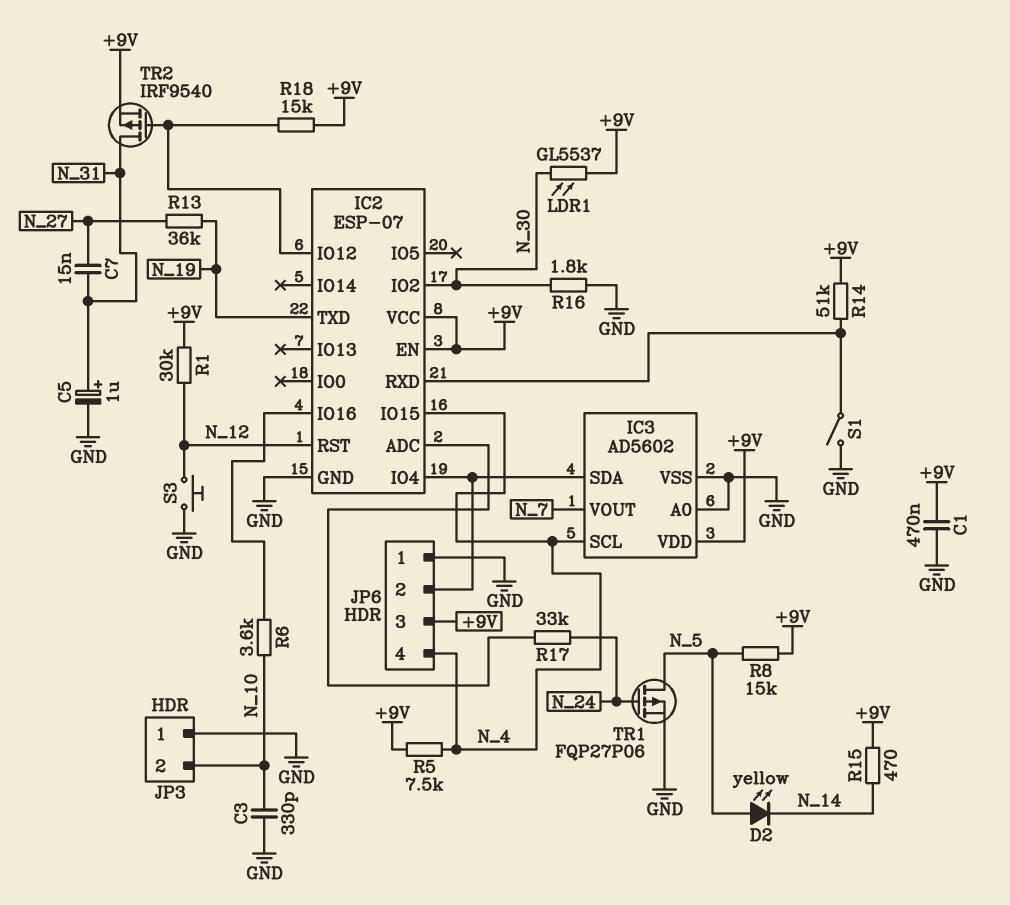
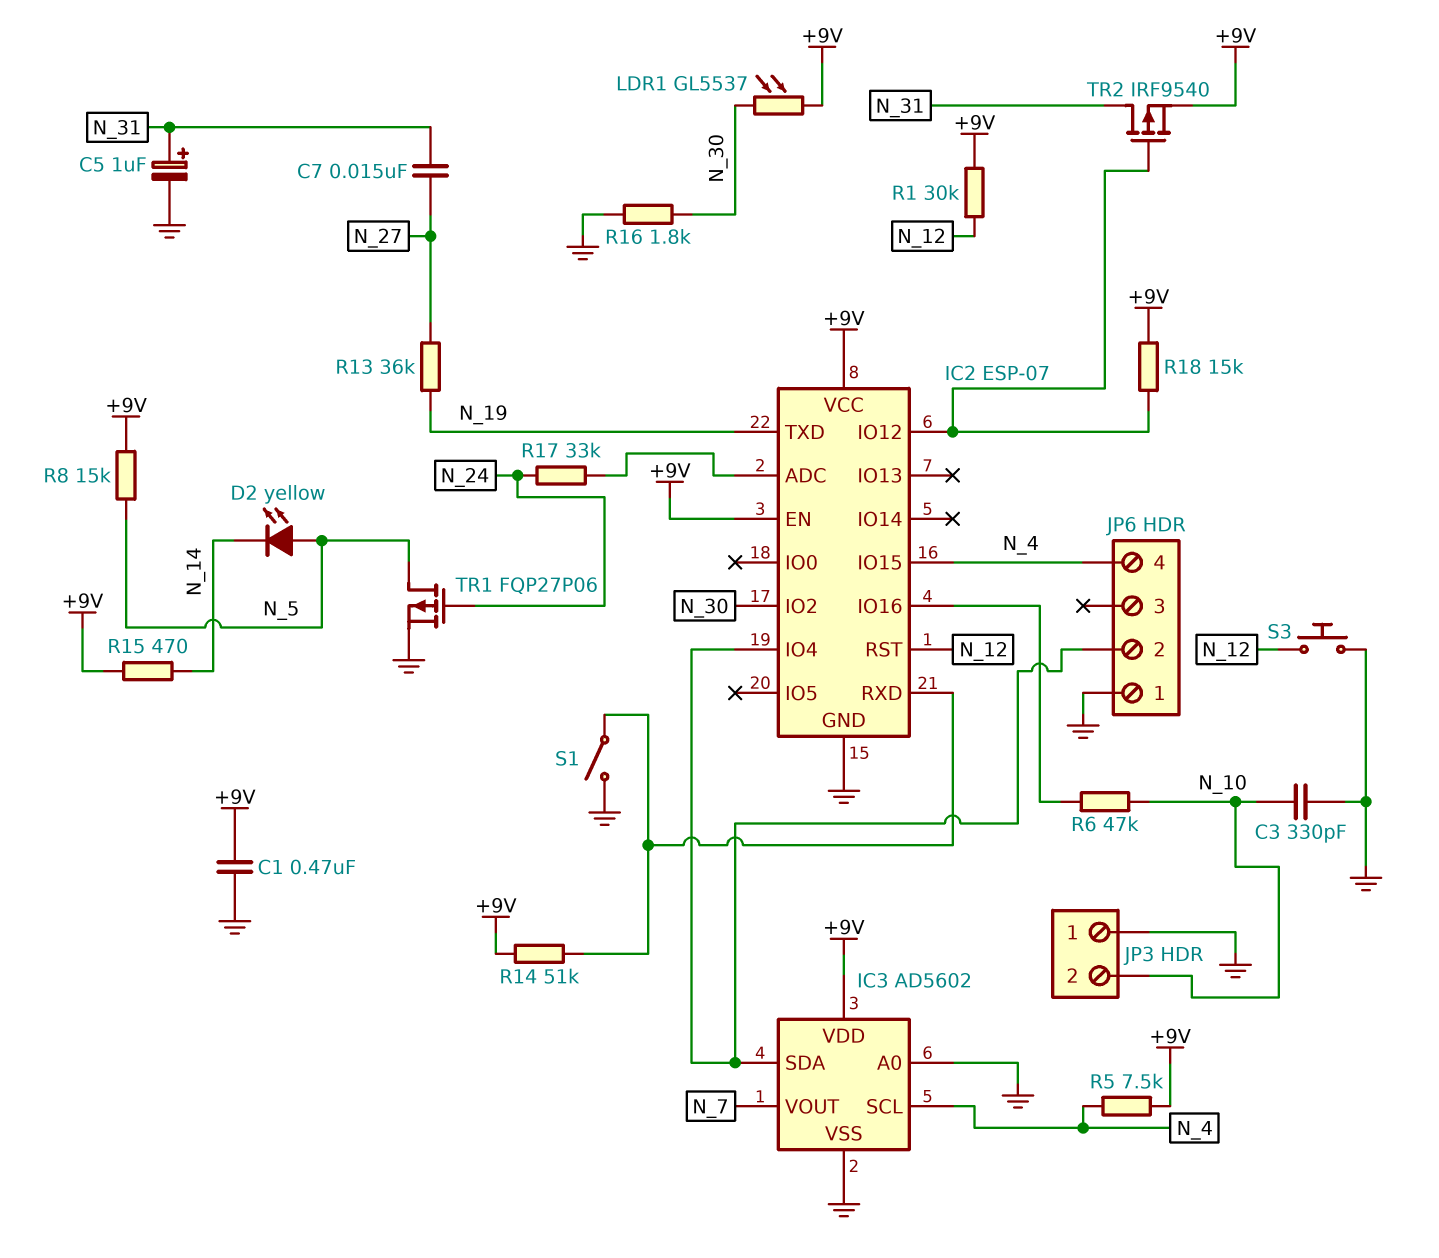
JP6 pin 3: +9V -> none
R6: 3.6k (IC2/IO16, N_10) -> 47k (IC2/IO16, N_10)

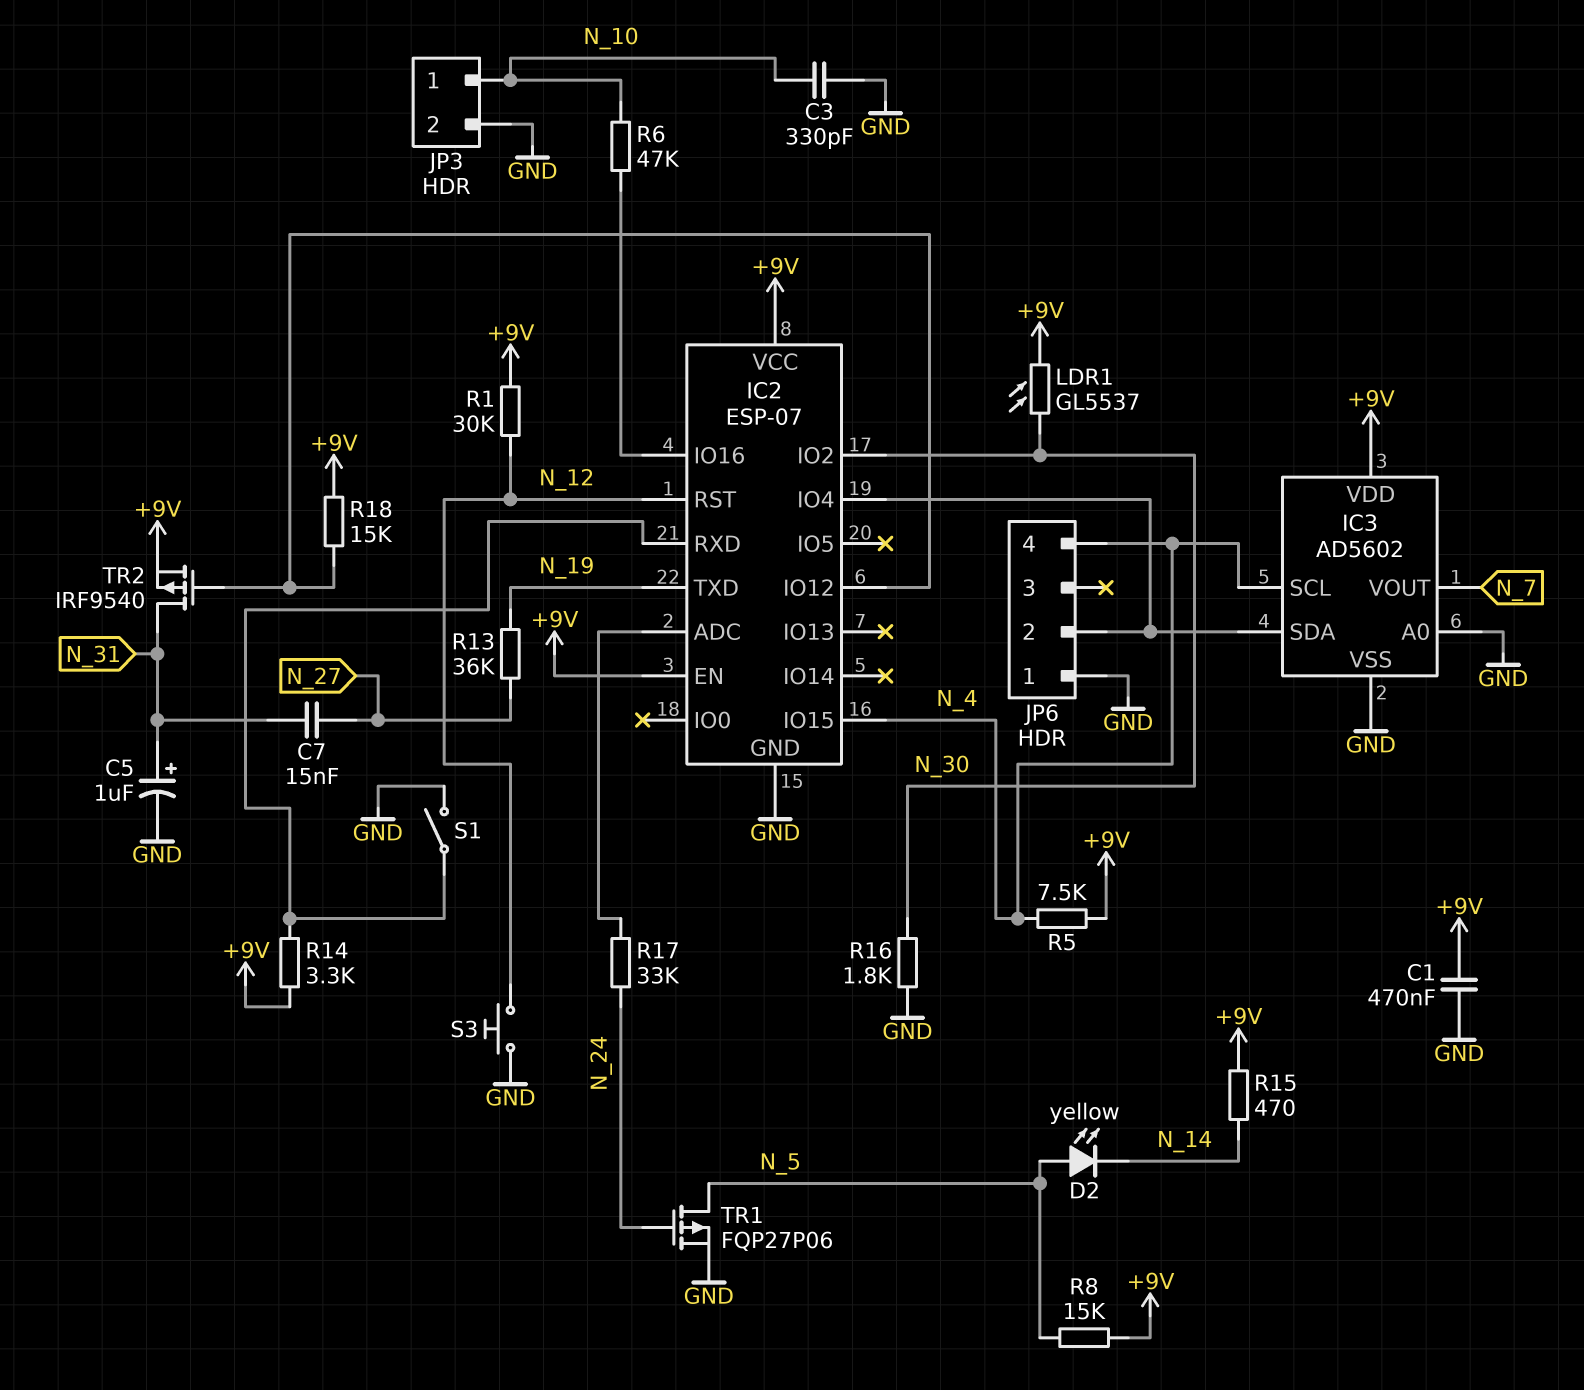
JP3 pin 1: GND -> N_10
JP3 pin 2: N_10 -> GND
R14: 51k (+9V, IC2/RXD) -> 3.3k (+9V, IC2/RXD)

